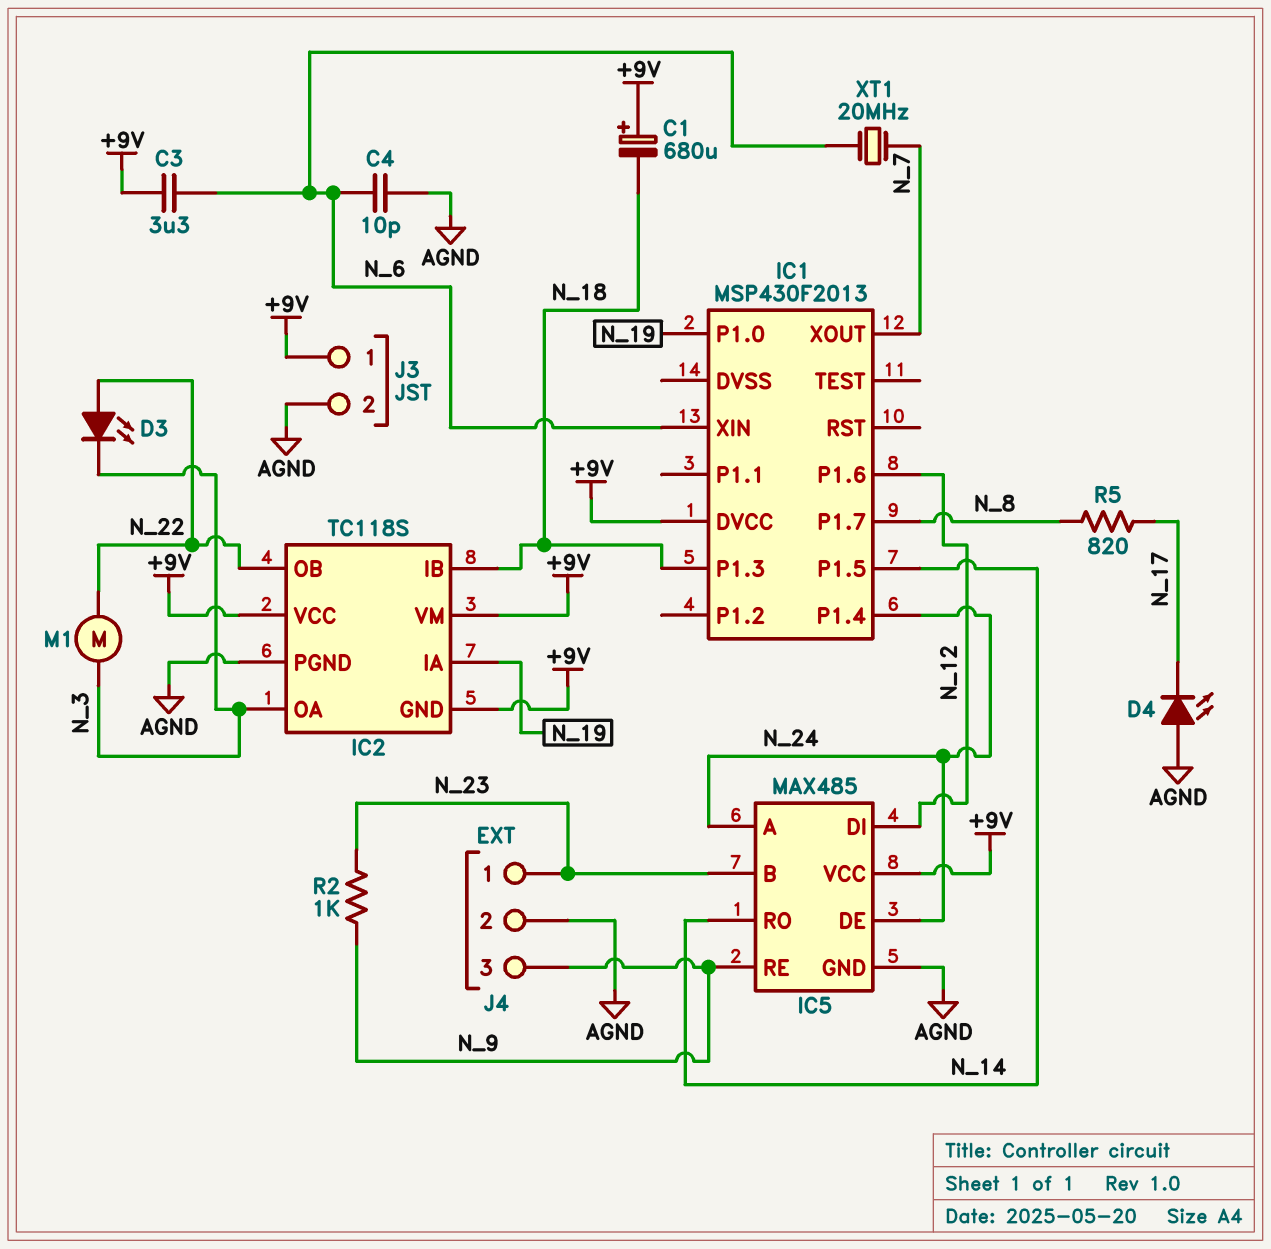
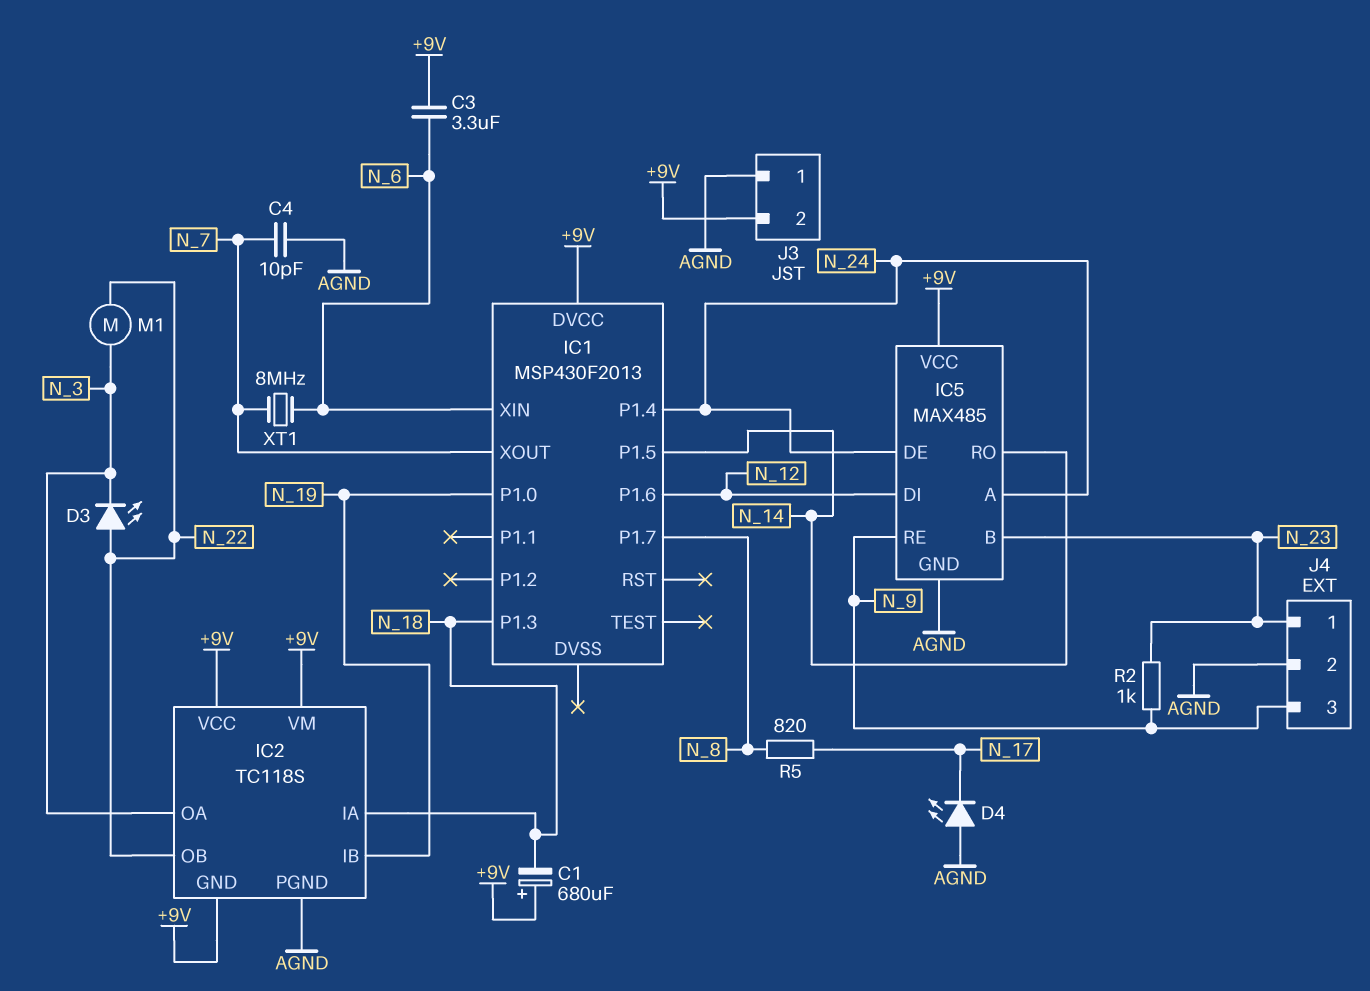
C4: 10pF (AGND, N_6) -> 10pF (AGND, N_7)
IC2 pin IA: N_19 -> N_18
IC2 pin IB: N_18 -> N_19
J3 pin 1: +9V -> AGND
J3 pin 2: AGND -> +9V
XT1: 20MHz (N_6, N_7) -> 8MHz (N_6, N_7)

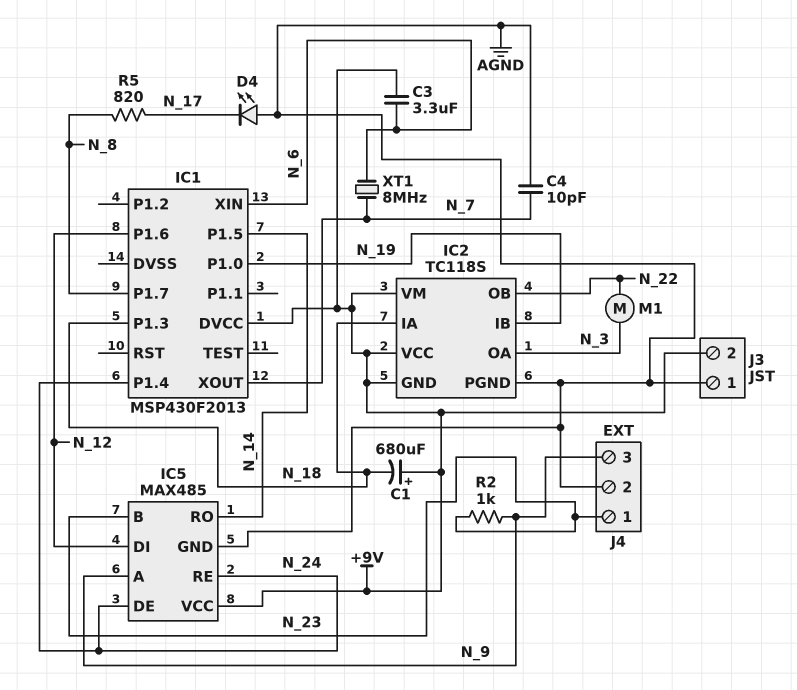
D3: LED (A N_22, K N_3) -> none
IC5 pin A: N_24 -> N_9
IC5 pin RE: N_9 -> N_24

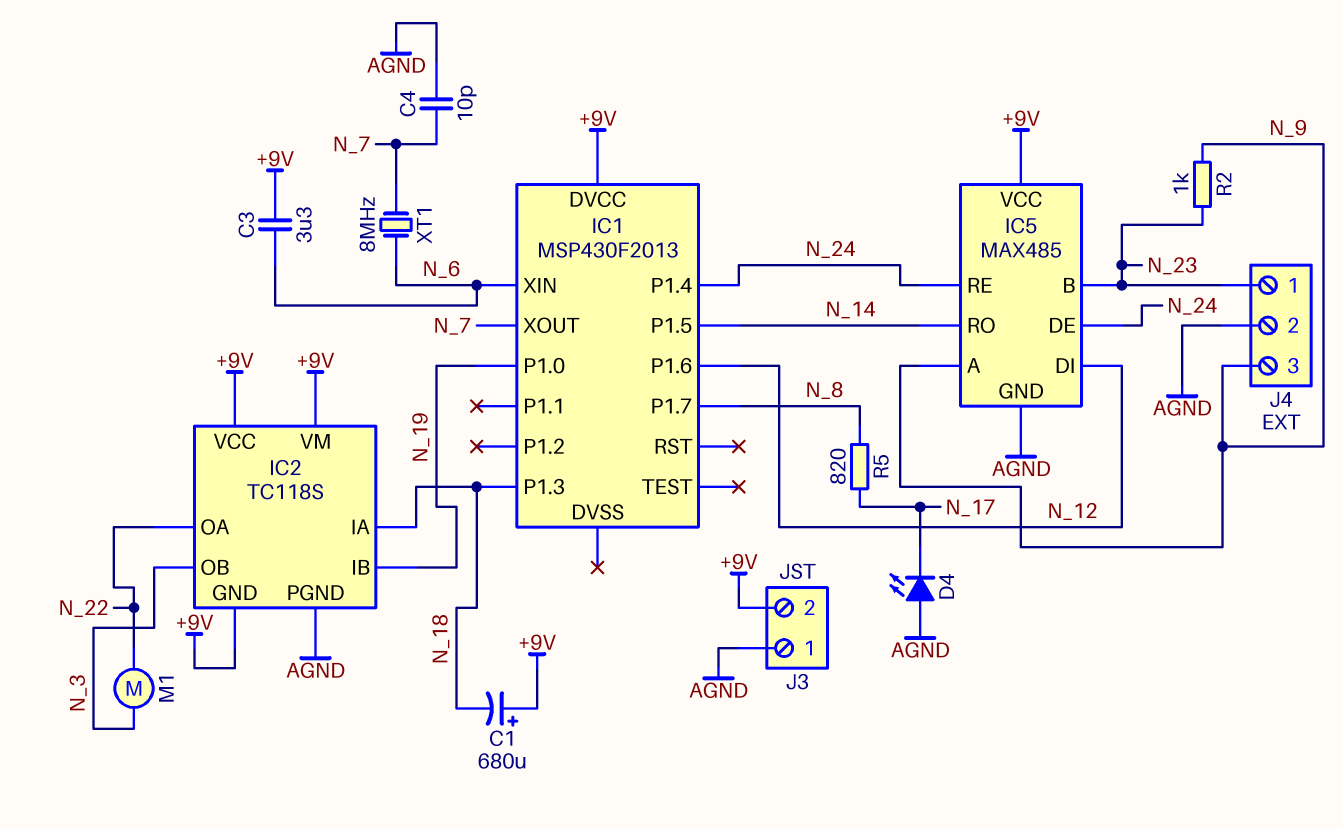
IC2 pin OA: N_3 -> N_22
IC2 pin OB: N_22 -> N_3

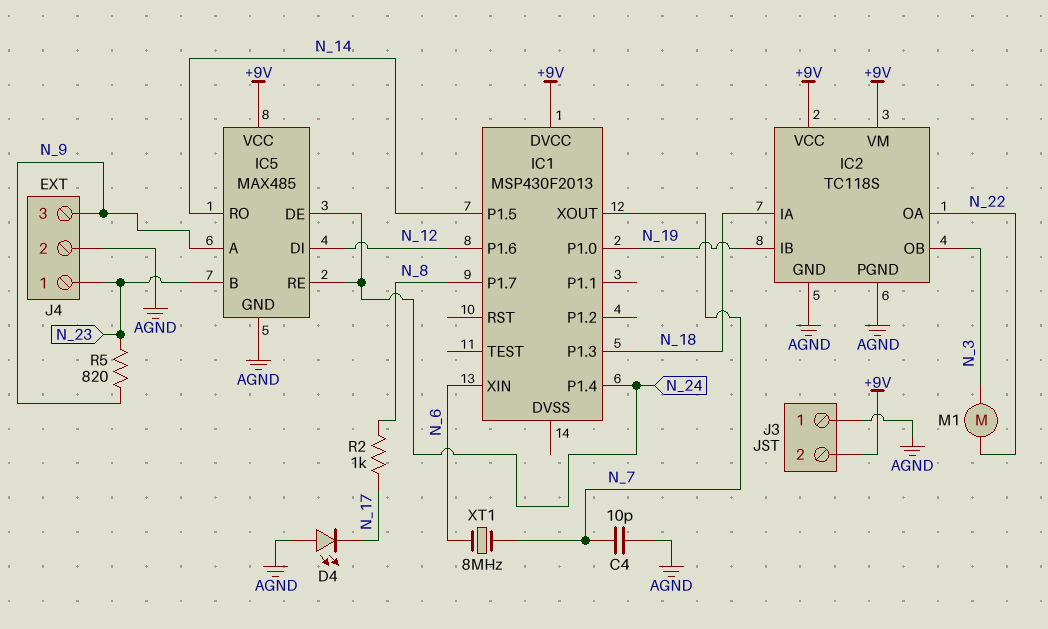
C1: 680uF (plus +9V, minus N_18) -> none
C3: 3.3uF (+9V, N_6) -> none
IC2 pin GND: +9V -> AGND
R2: 1k (N_9, N_23) -> 1k (N_8, N_17)
R5: 820 (N_8, N_17) -> 820 (N_9, N_23)

